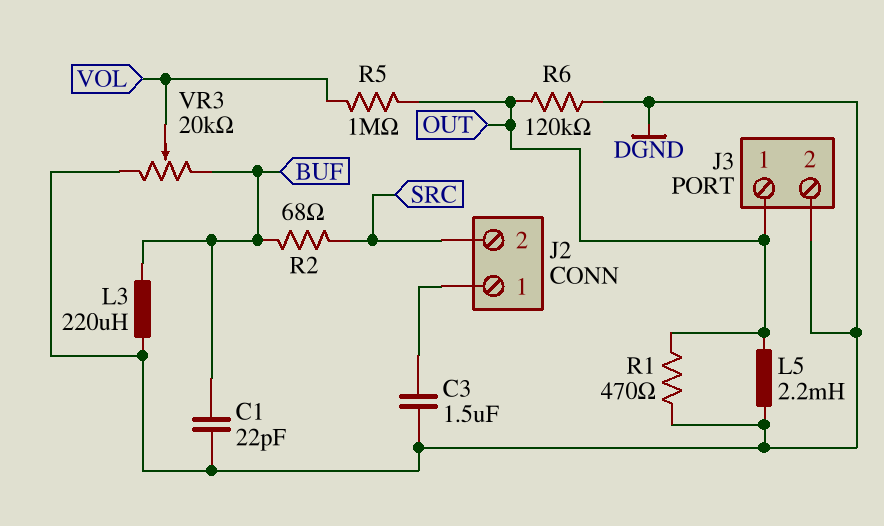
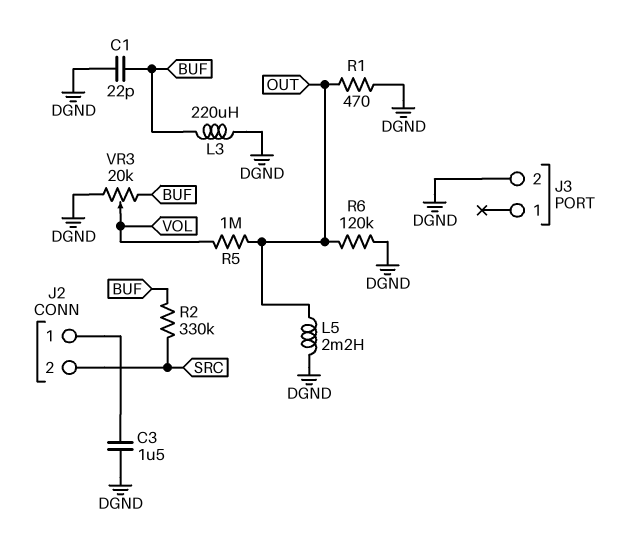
J3 pin 1: OUT -> none
R2: 68 (BUF, SRC) -> 330k (BUF, SRC)

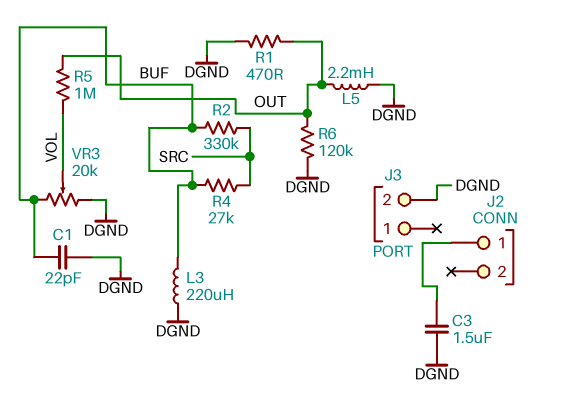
J2 pin 2: SRC -> none
R4: none -> 27k (BUF, SRC)

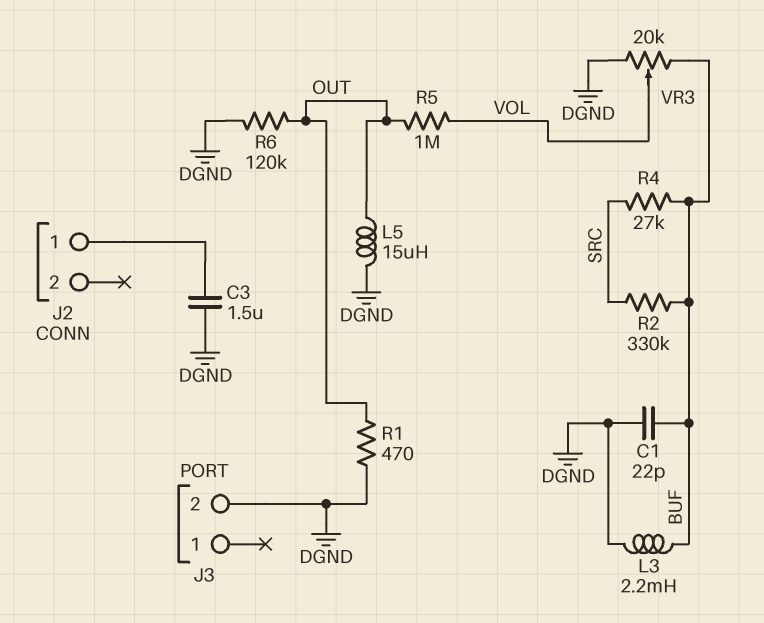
L3: 220uH (BUF, DGND) -> 2.2mH (BUF, DGND)
L5: 2.2mH (DGND, OUT) -> 15uH (DGND, OUT)

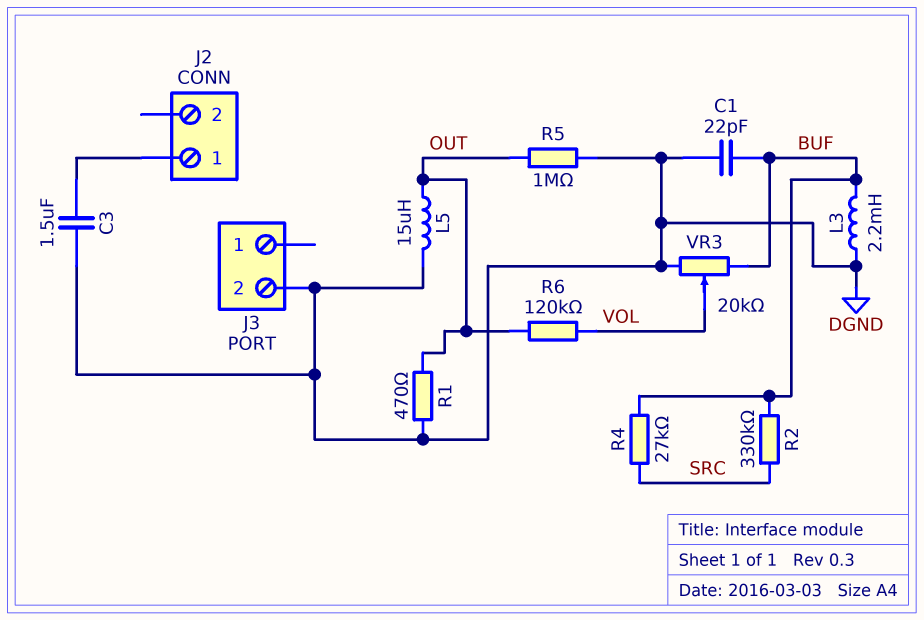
R5: 1M (OUT, VOL) -> 1M (DGND, OUT)
R6: 120k (DGND, OUT) -> 120k (OUT, VOL)

